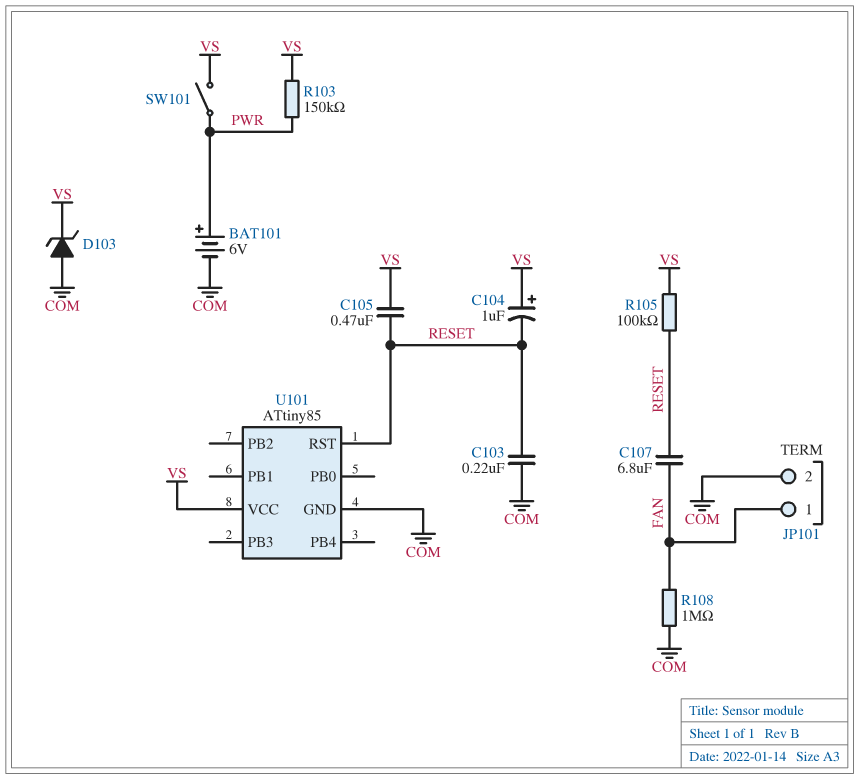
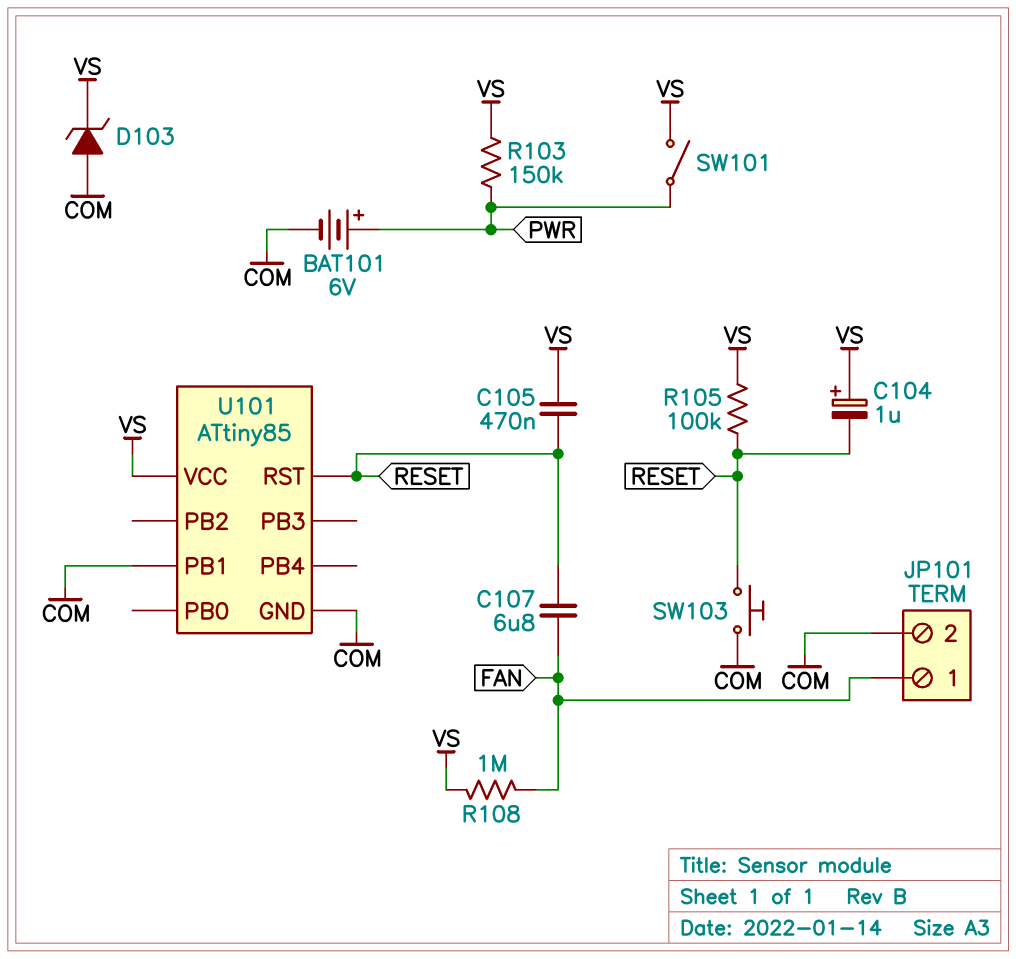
C103: 220nF (COM, RESET) -> none
R108: 1M (COM, FAN) -> 1M (FAN, VS)
SW103: none -> button (COM, RESET)
U101 pin PB1: none -> COM

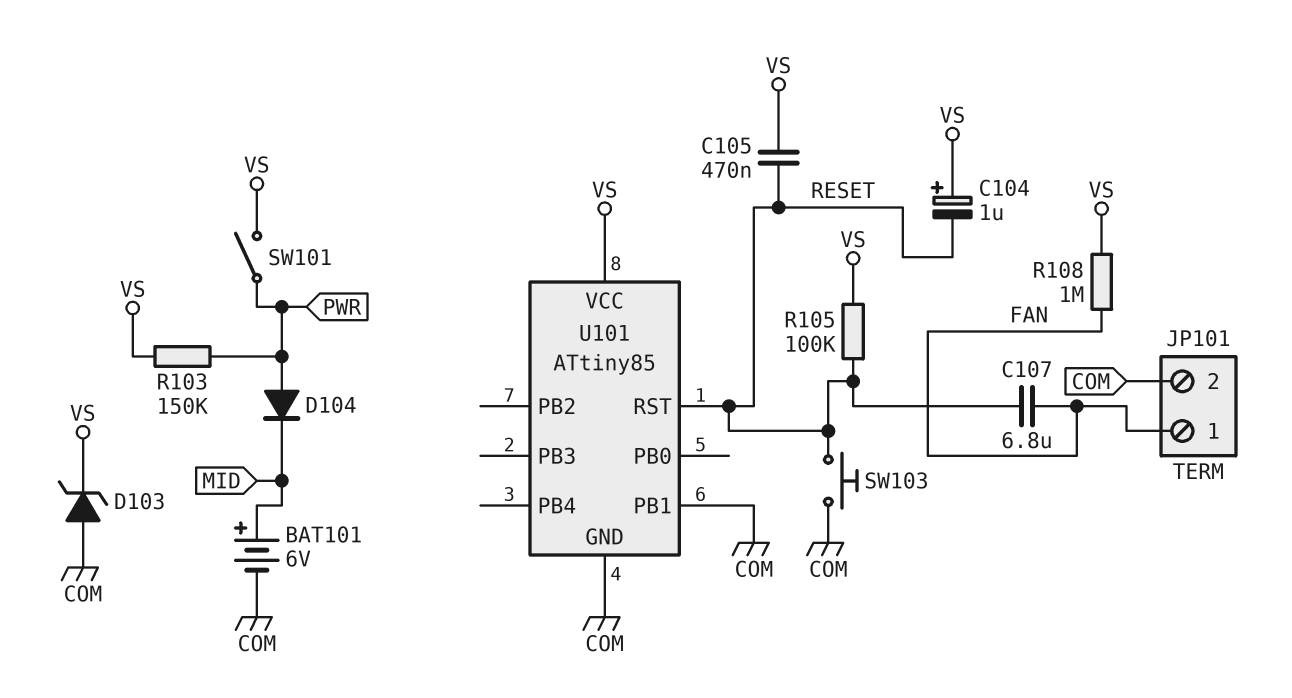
BAT101: 6V (plus PWR, minus COM) -> 6V (plus MID, minus COM)
D104: none -> diode (A PWR, K MID)

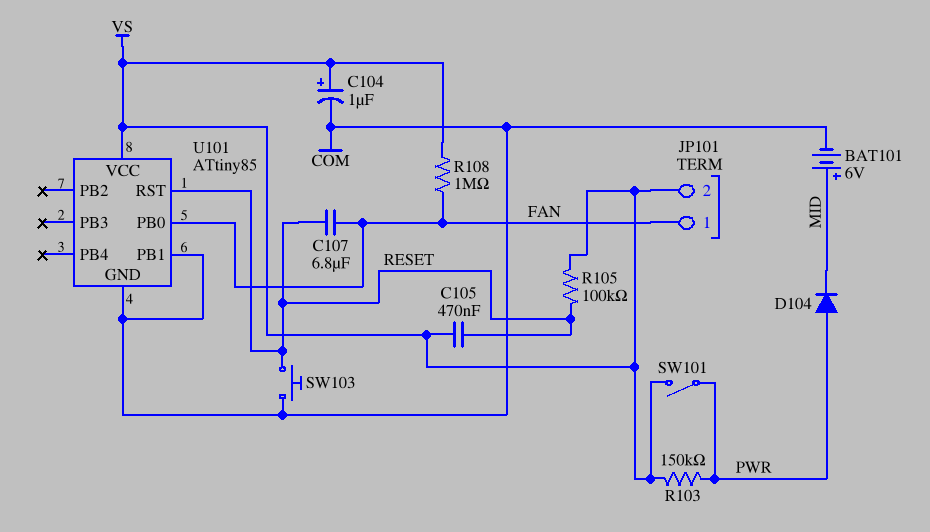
C104: 1uF (plus VS, minus RESET) -> 1uF (plus VS, minus COM)
D103: zener (A COM, K VS) -> none
JP101 pin 2: COM -> VS
U101 pin PB0: none -> FAN

